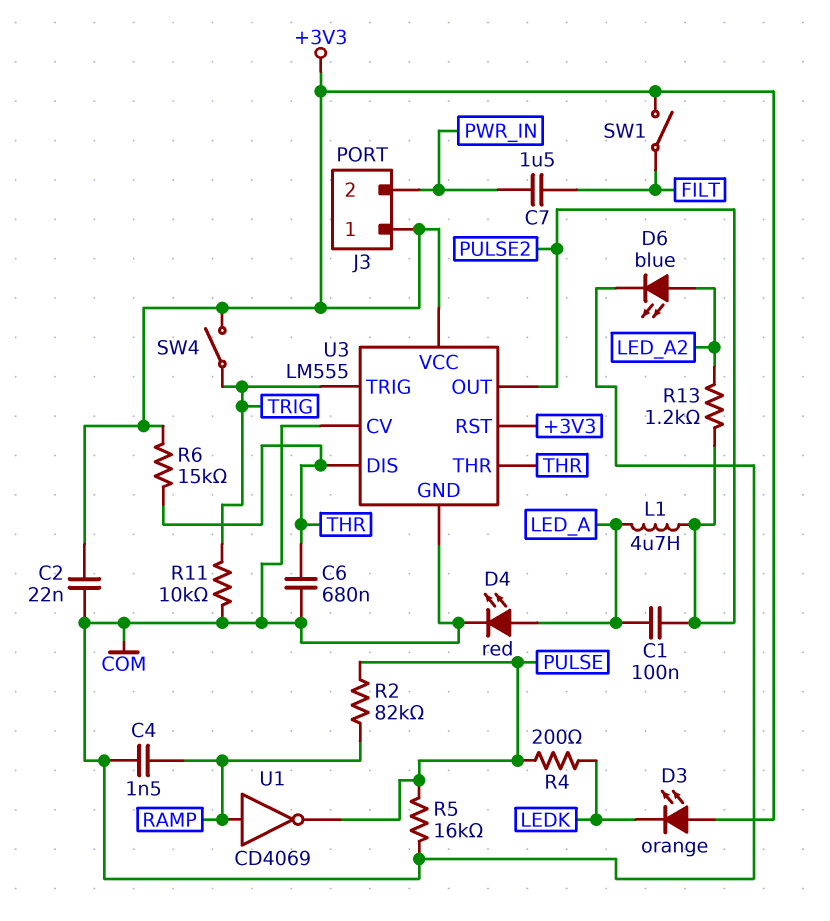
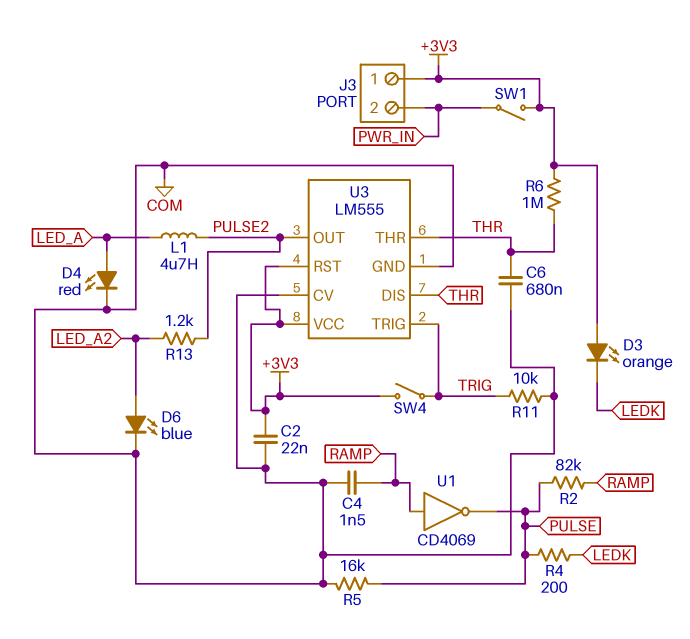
C1: 100nF (LED_A, PULSE2) -> none
C7: 1.5uF (FILT, PWR_IN) -> none
R6: 15k (+3V3, THR) -> 1M (+3V3, THR)
SW1: switch (+3V3, FILT) -> switch (+3V3, PWR_IN)

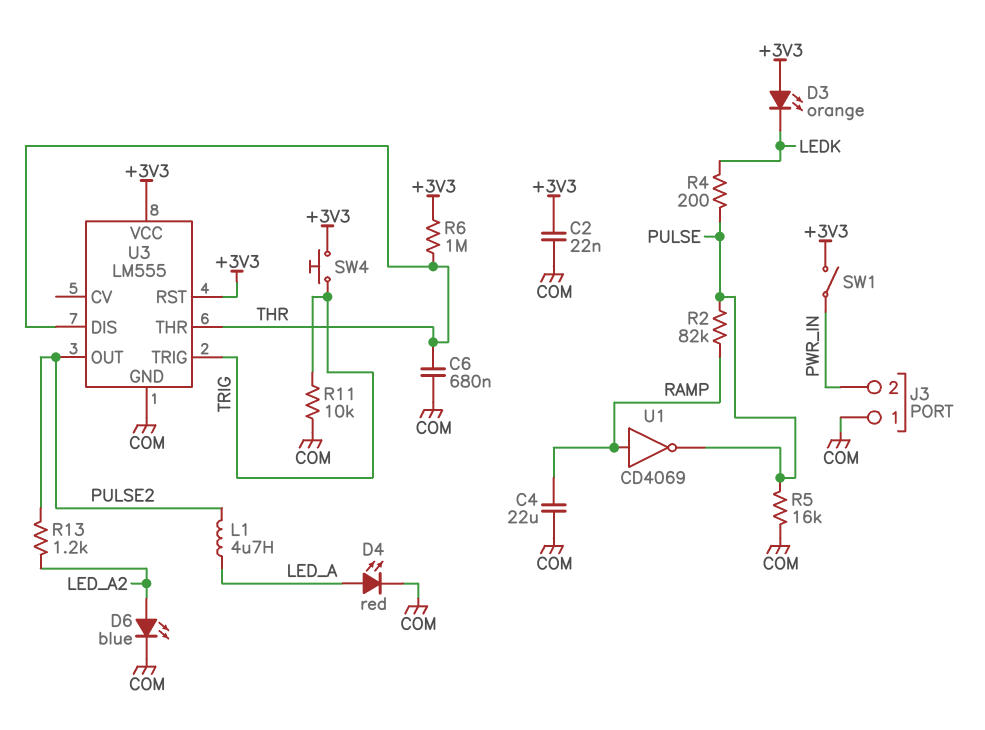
C4: 1.5nF (COM, RAMP) -> 22uF (COM, RAMP)
J3 pin 1: +3V3 -> COM
SW4: switch (+3V3, TRIG) -> button (+3V3, TRIG)
U3 pin CV: COM -> none

